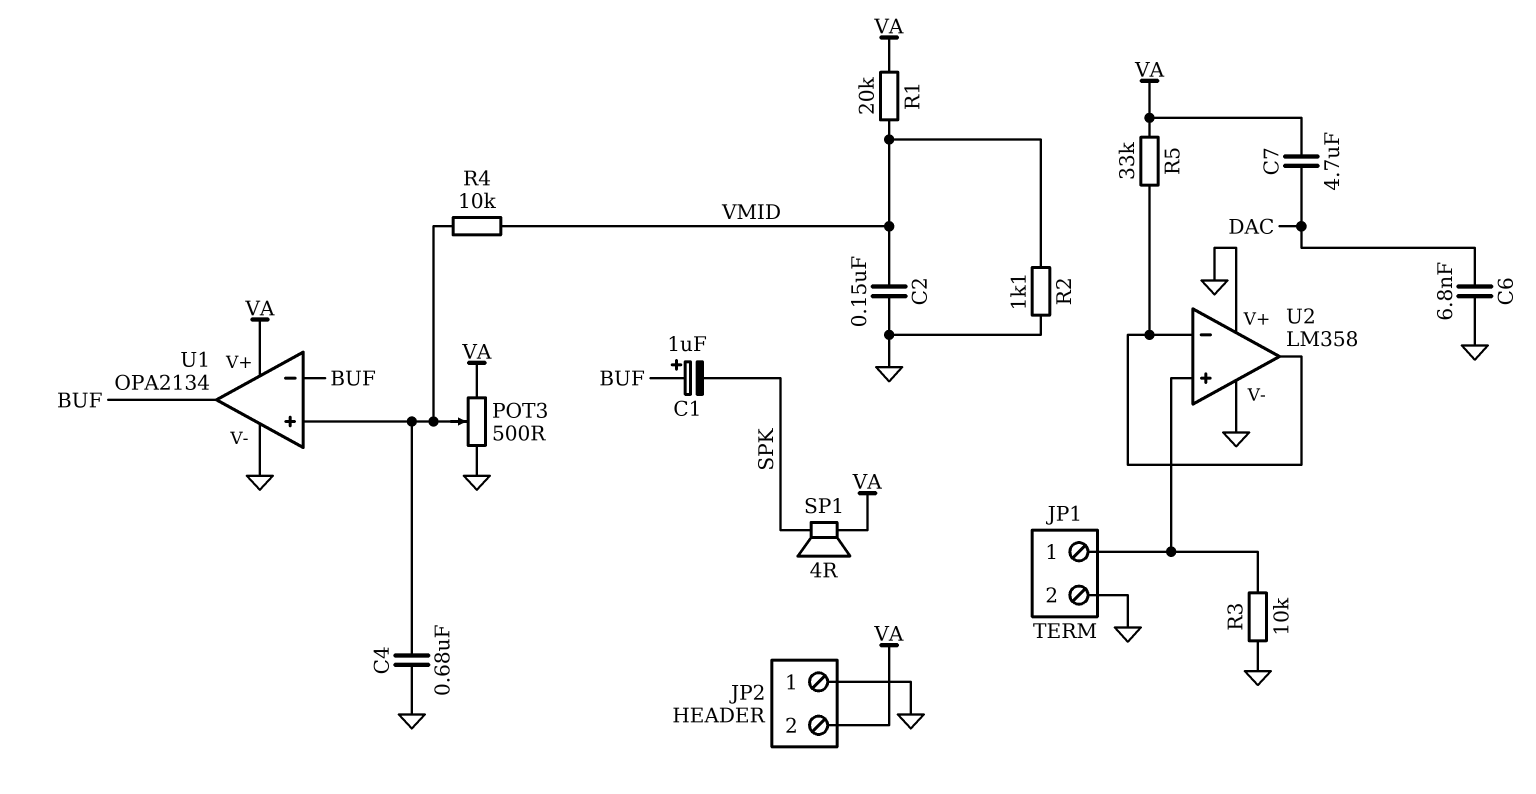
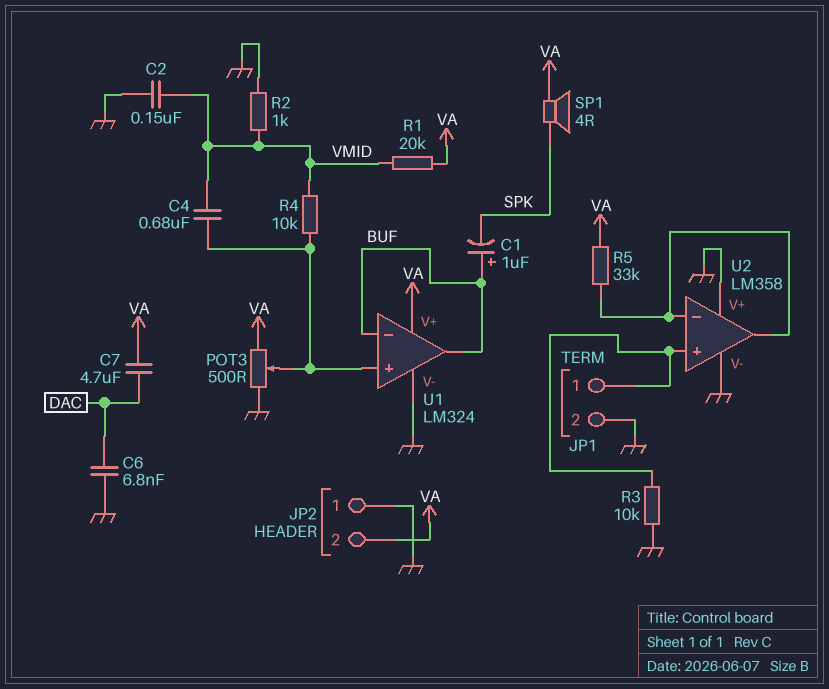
C4: 680nF (GND, U1/in+) -> 680nF (U1/in+, VMID)
R2: 1.1k (GND, VMID) -> 1k (GND, VMID)
U1: OPA2134 -> LM324

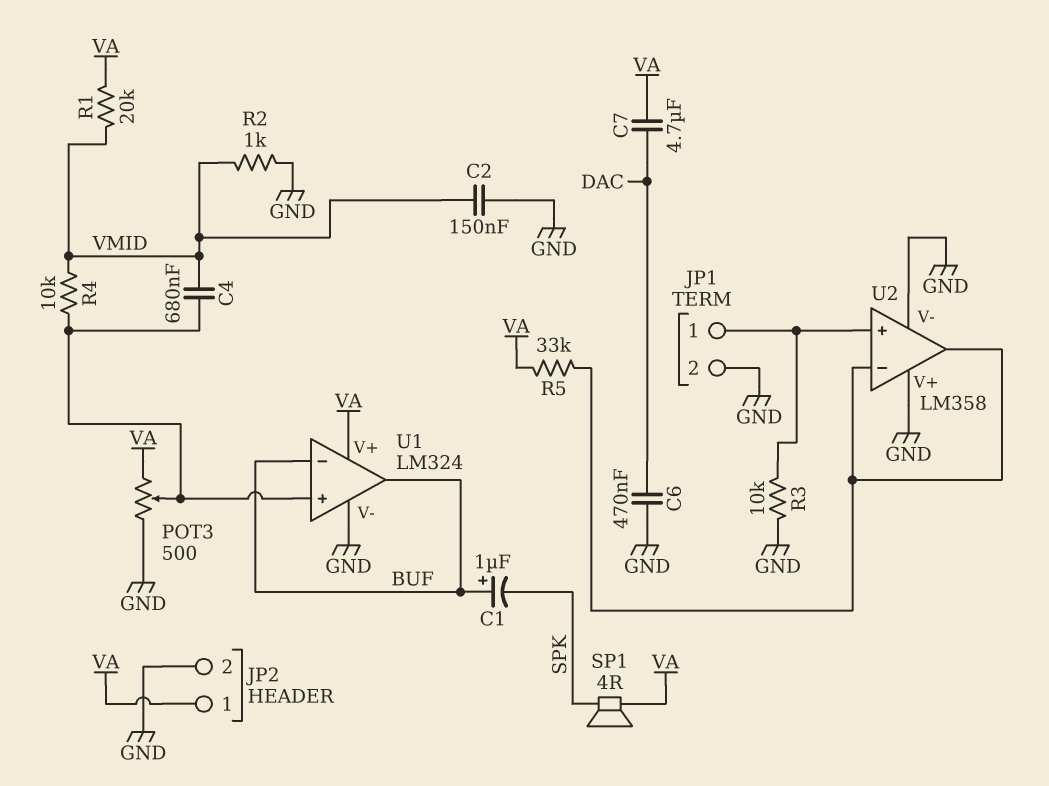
C6: 6.8nF (DAC, GND) -> 470nF (DAC, GND)
JP2 pin 1: GND -> VA
JP2 pin 2: VA -> GND

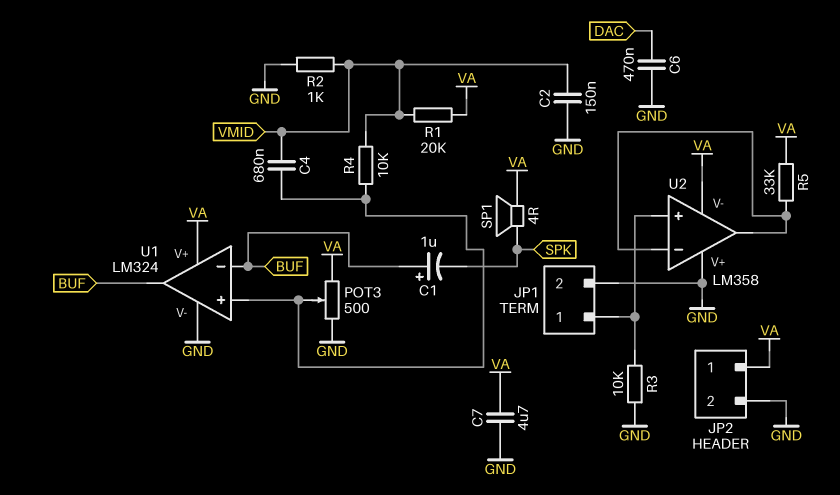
C7: 4.7uF (DAC, VA) -> 4.7uF (GND, VA)
U2 pin V-: GND -> VA

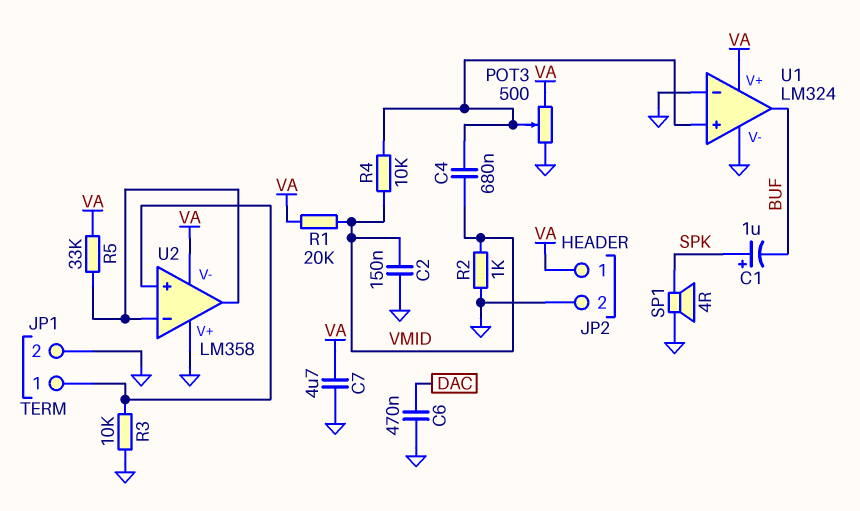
C1: 1uF (plus BUF, minus SPK) -> 1uF (plus SPK, minus BUF)
SP1: speaker 4R (SPK, VA) -> speaker 4R (GND, SPK)
U1 pin in-: BUF -> GND

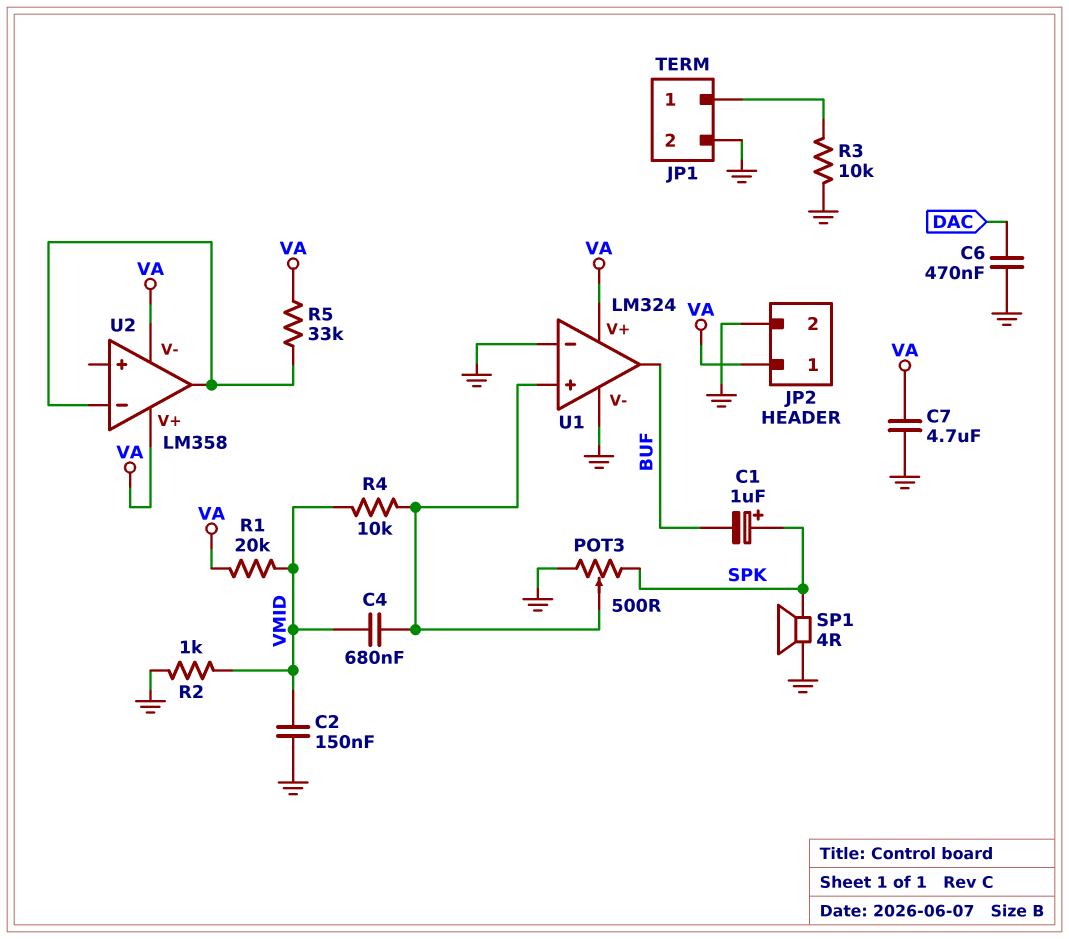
POT3: 500 (GND, VA, wiper U1/in+) -> 500 (GND, SPK, wiper U1/in+)
U2 pin V+: GND -> VA
U2 pin in+: JP1/1 -> none

